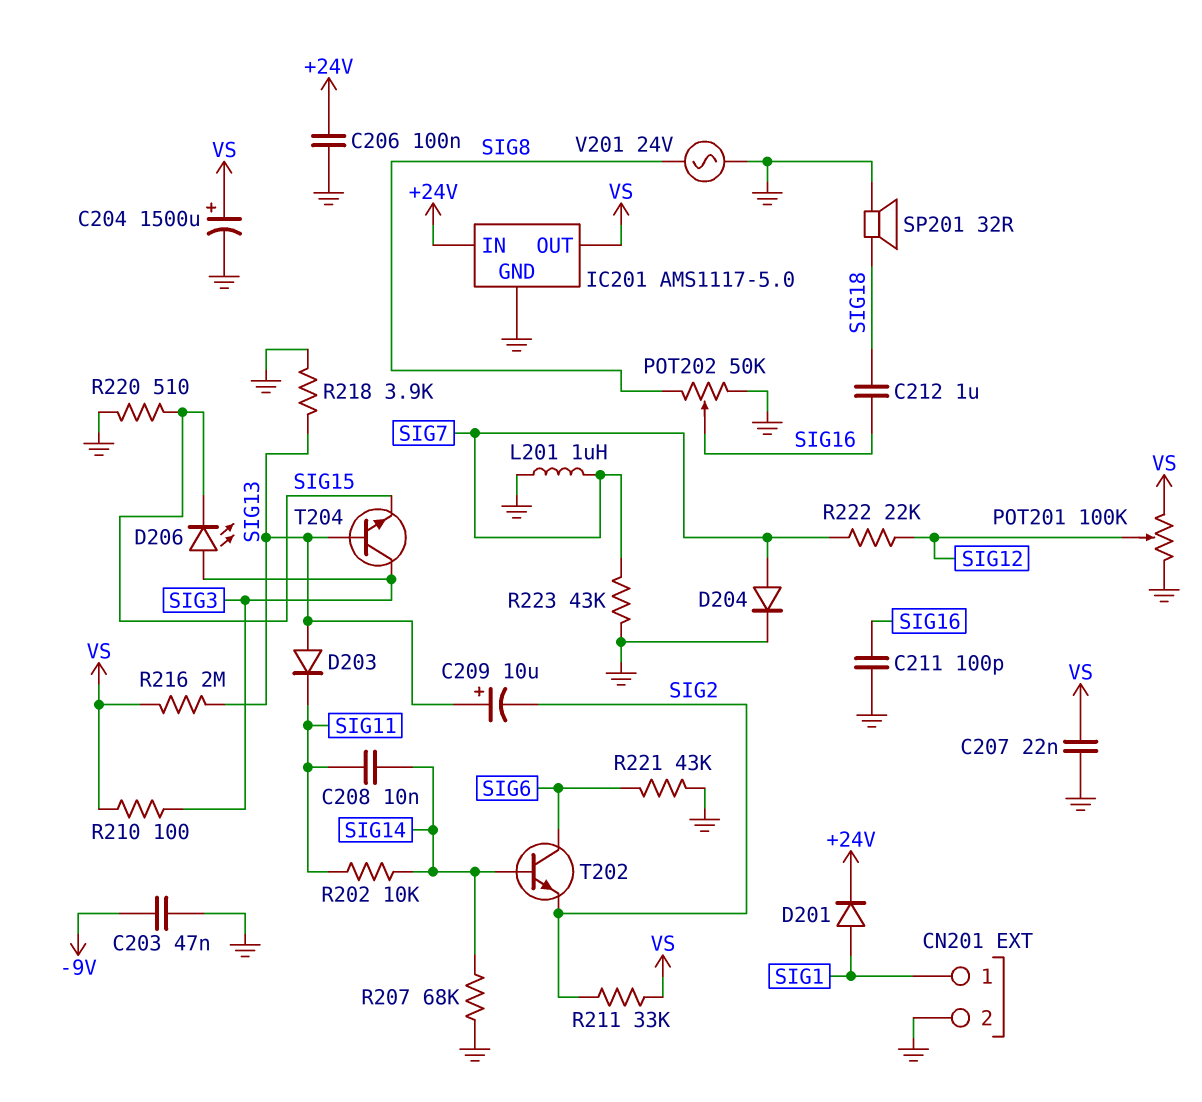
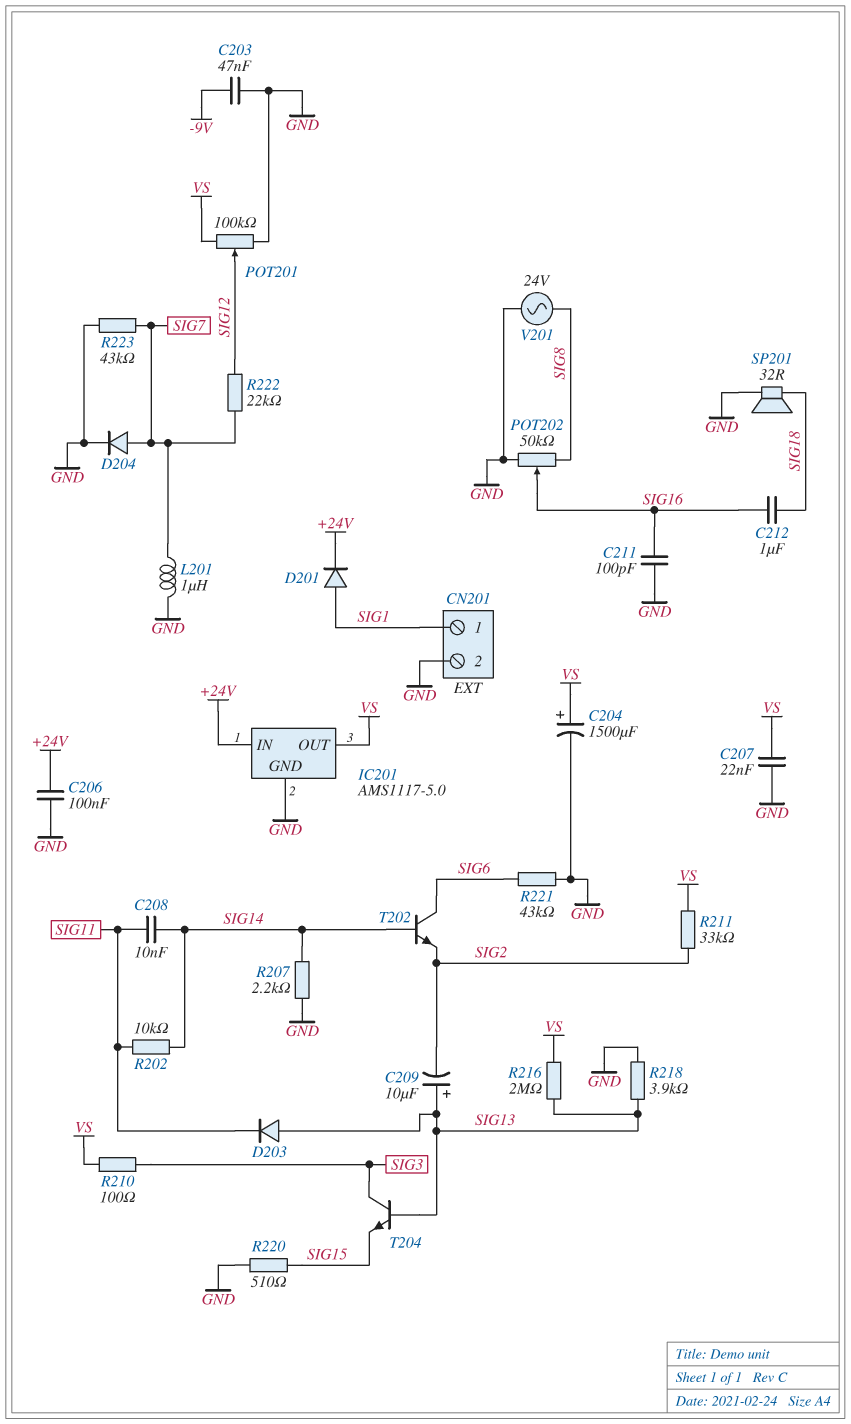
D206: LED (A SIG3, K SIG15) -> none
R207: 68k (GND, SIG14) -> 2.2k (GND, SIG14)

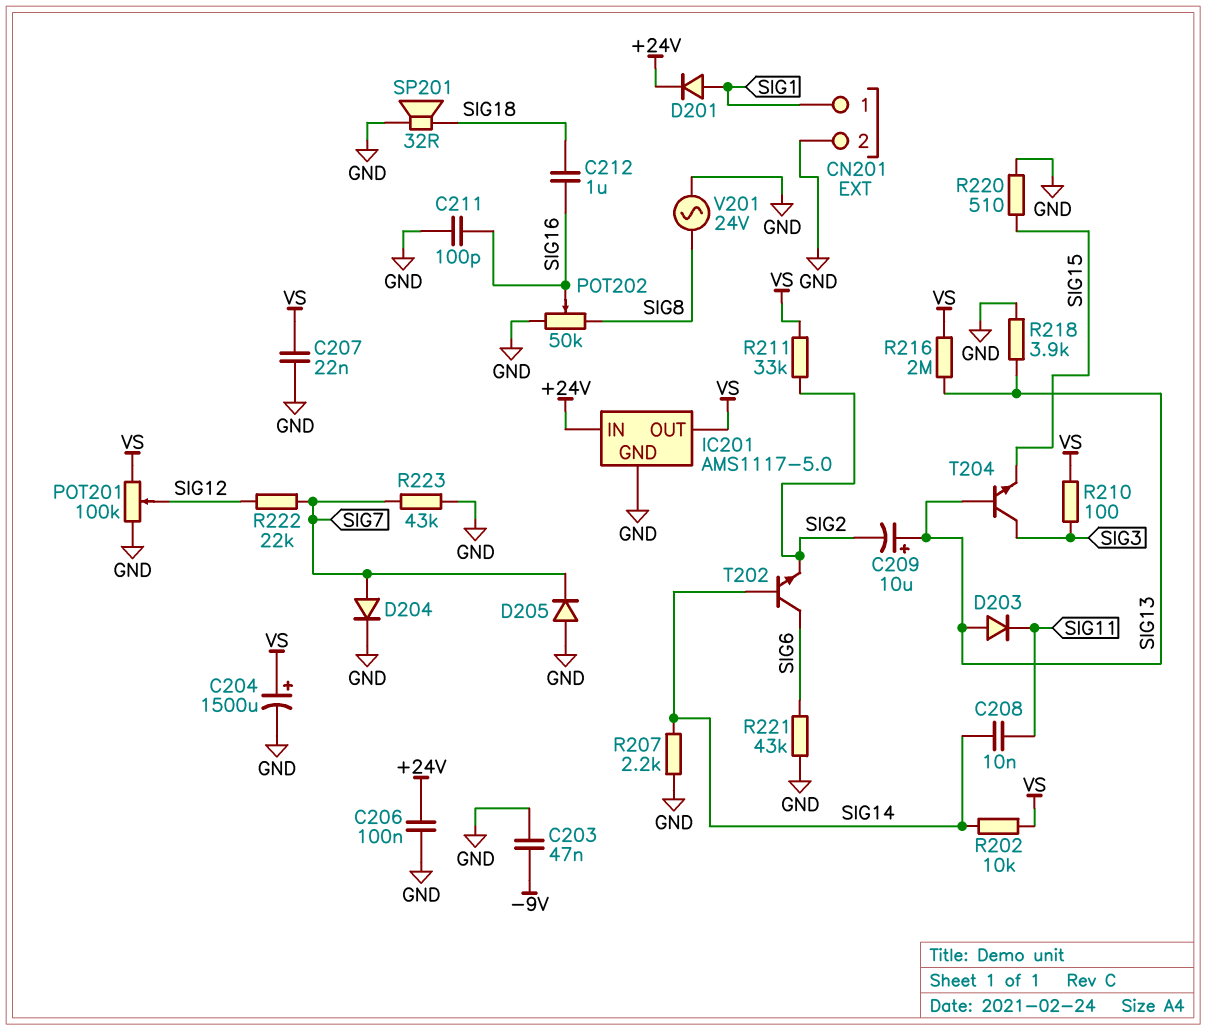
D205: none -> diode (A GND, K SIG7)
L201: 1uH (GND, SIG7) -> none
R202: 10k (SIG11, SIG14) -> 10k (SIG14, VS)

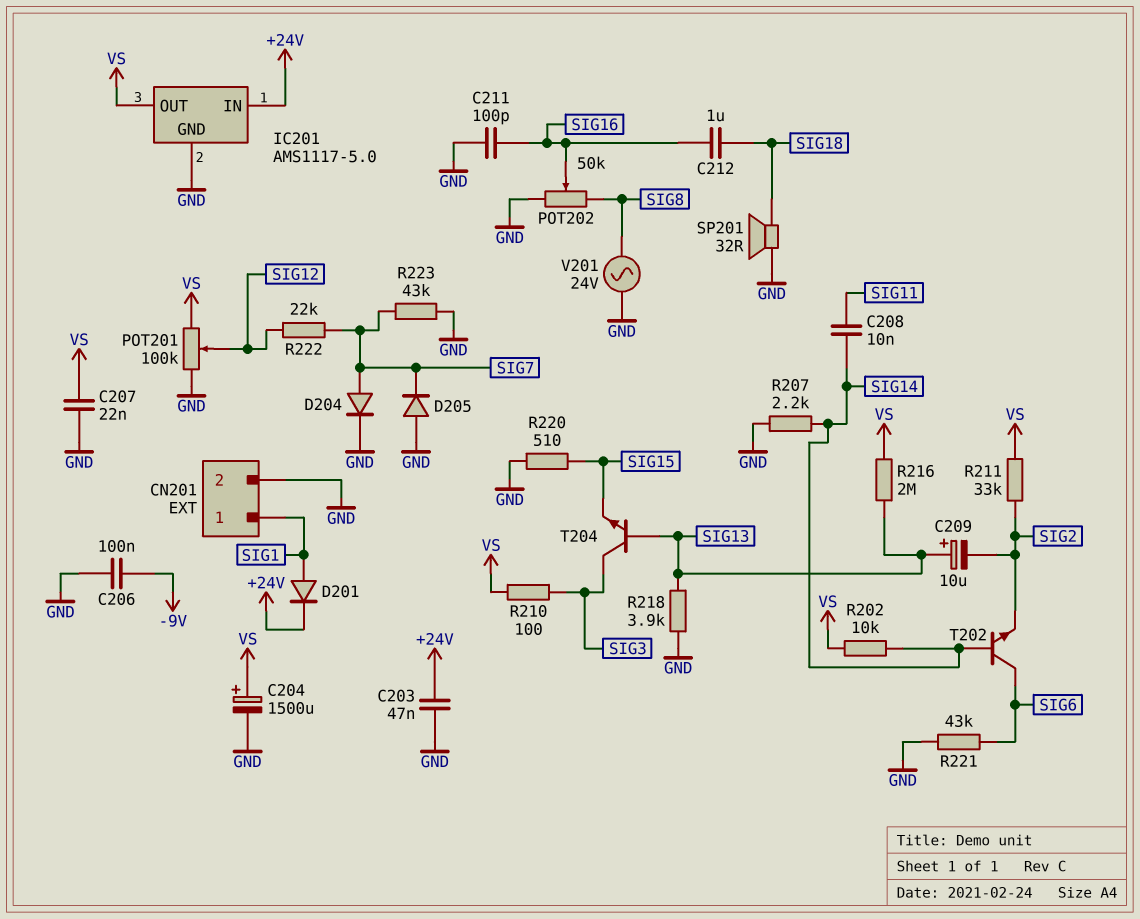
C203: 47nF (-9V, GND) -> 47nF (+24V, GND)
C206: 100nF (+24V, GND) -> 100nF (-9V, GND)
D203: diode (A SIG13, K SIG11) -> none

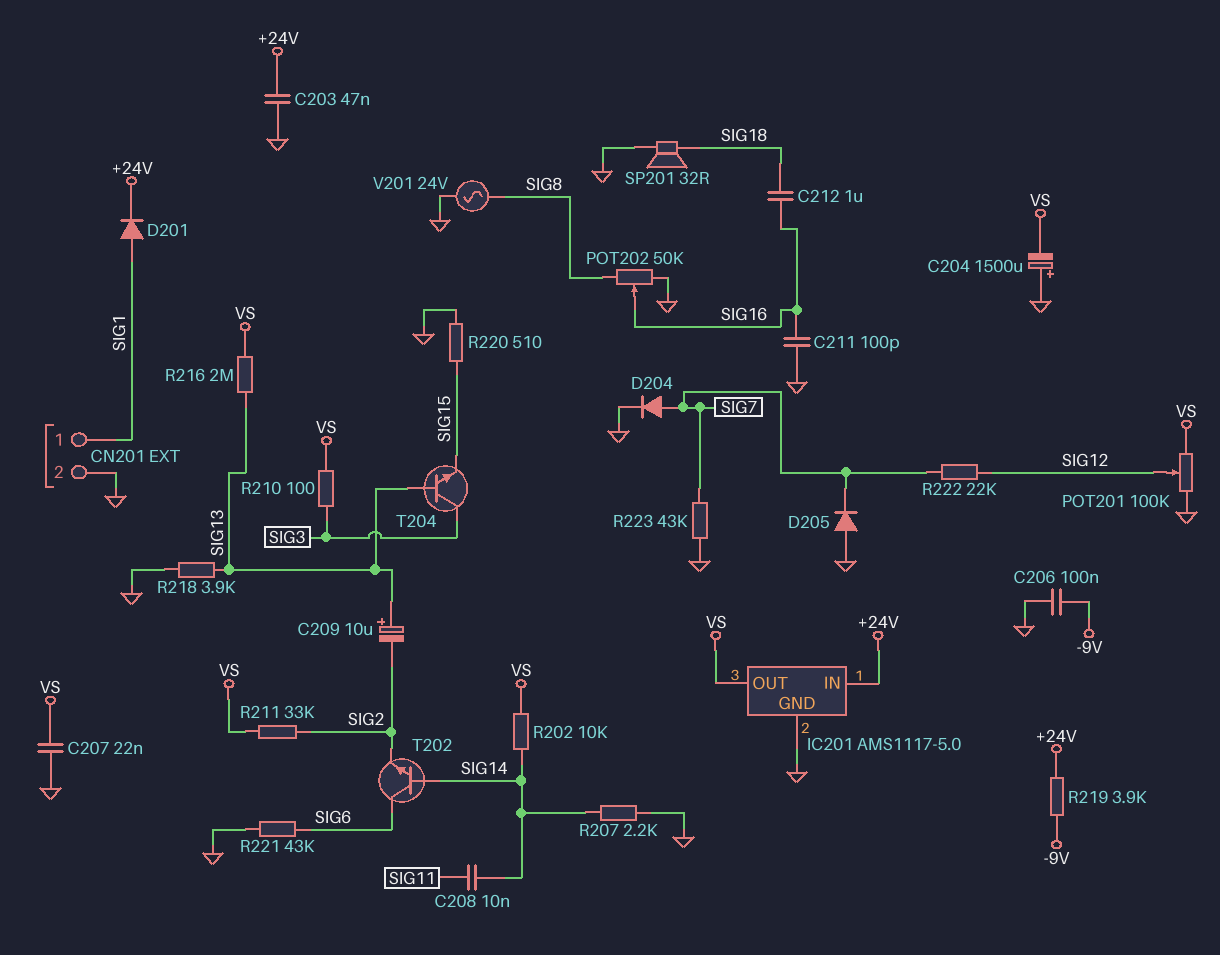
C204: 1500uF (plus VS, minus GND) -> 1500uF (plus GND, minus VS)
R219: none -> 3.9k (+24V, -9V)

